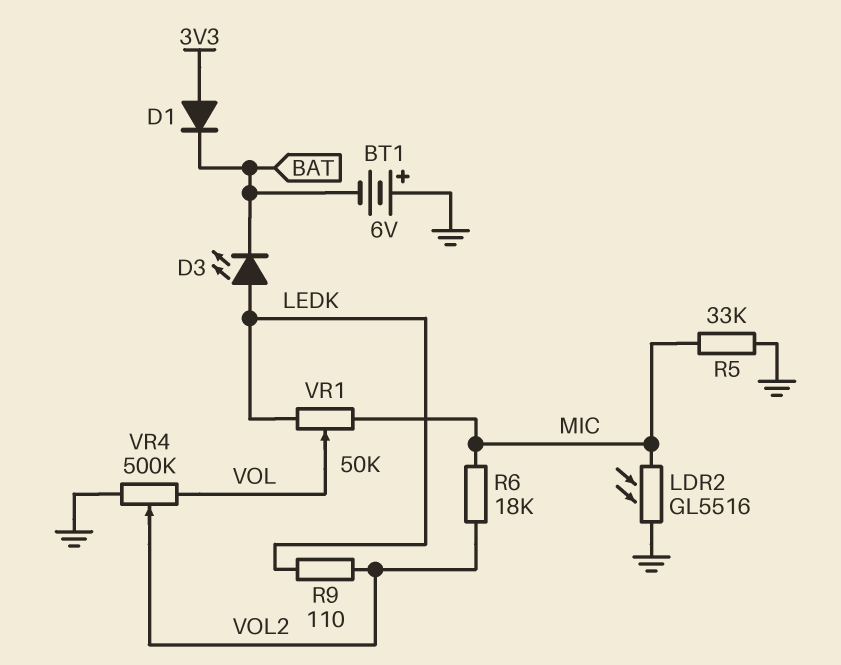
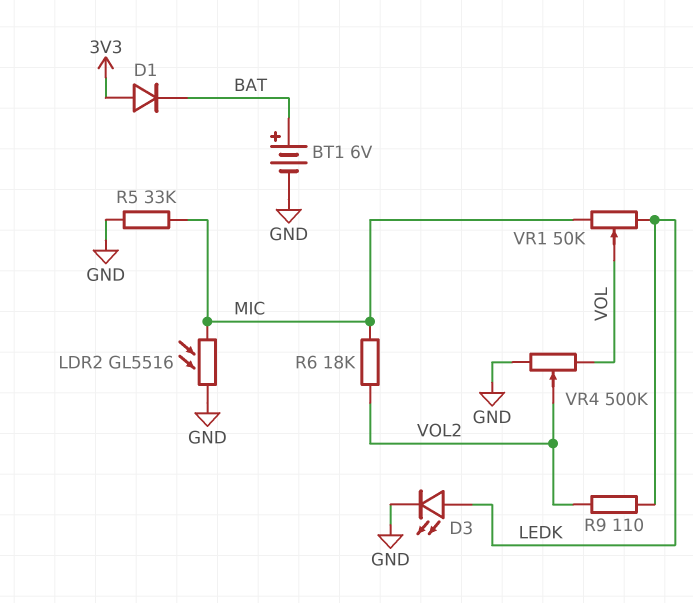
BT1: 6V (plus GND, minus BAT) -> 6V (plus BAT, minus GND)
D3: LED (A LEDK, K BAT) -> LED (A LEDK, K GND)

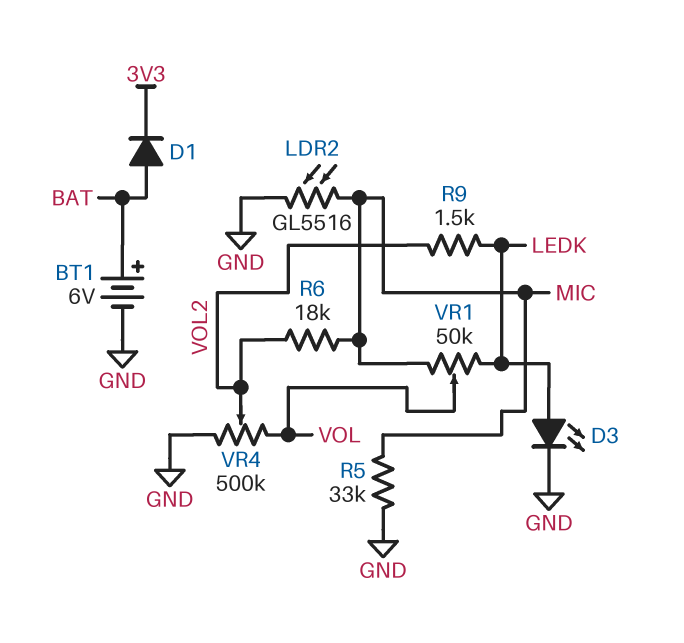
D1: diode (A 3V3, K BAT) -> diode (A BAT, K 3V3)
R9: 110 (LEDK, VOL2) -> 1.5k (LEDK, VOL2)

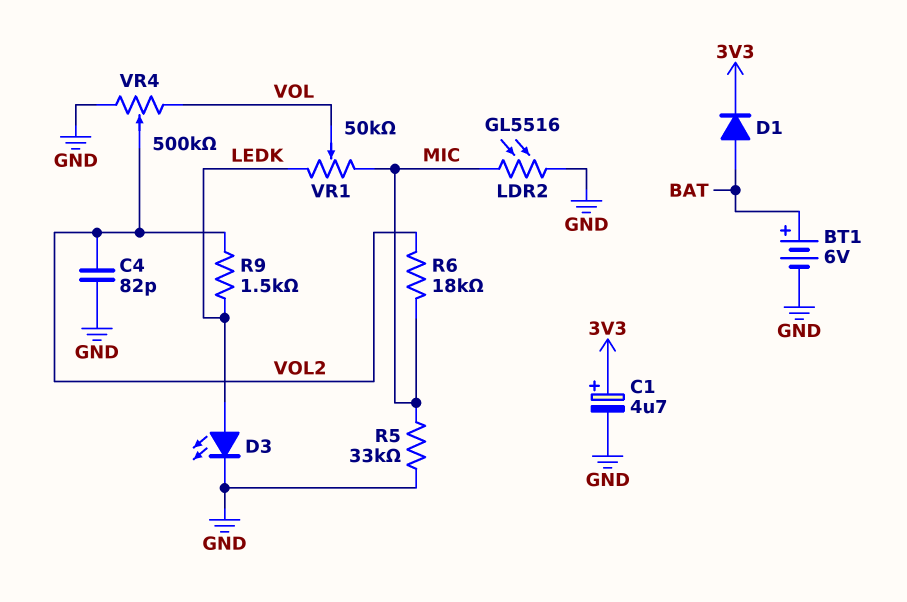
C1: none -> 4.7uF (plus 3V3, minus GND)
C4: none -> 82pF (GND, VOL2)

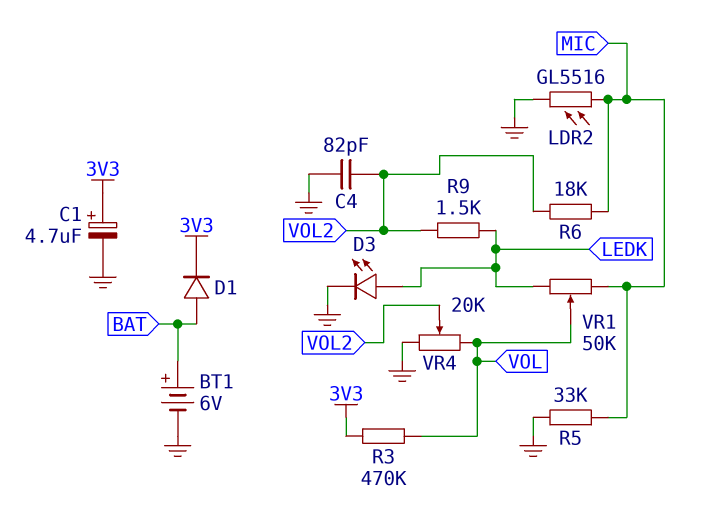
R3: none -> 470k (3V3, VOL)
VR4: 500k (GND, VOL, wiper VOL2) -> 20k (GND, VOL, wiper VOL2)

